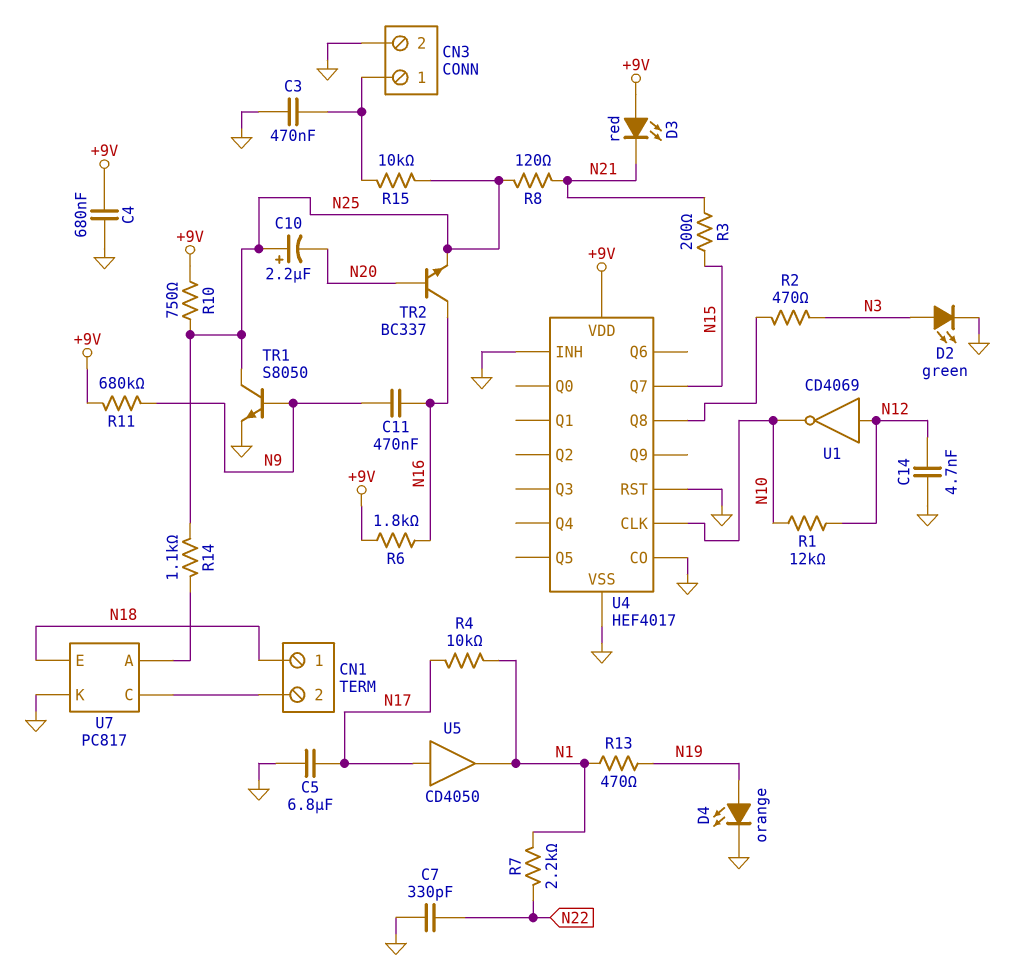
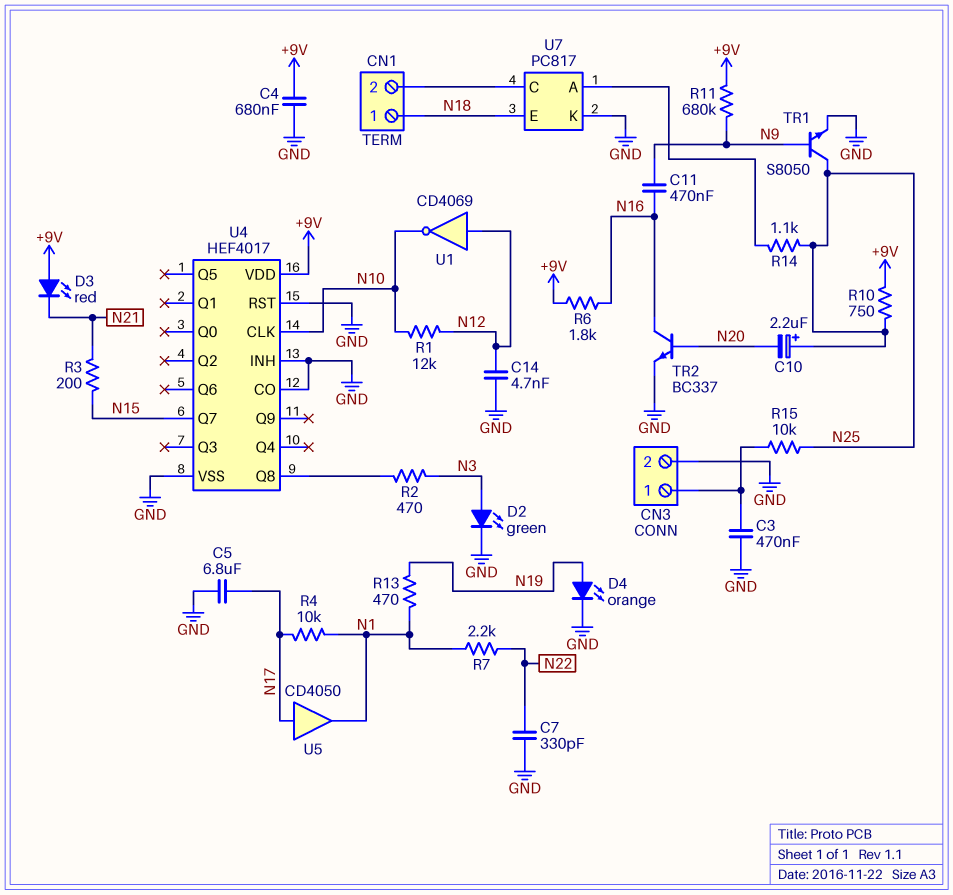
R8: 120 (N21, N25) -> none
TR2: NPN BC337 (B N20, C N16, E N25) -> NPN BC337 (B N20, C N16, E GND)

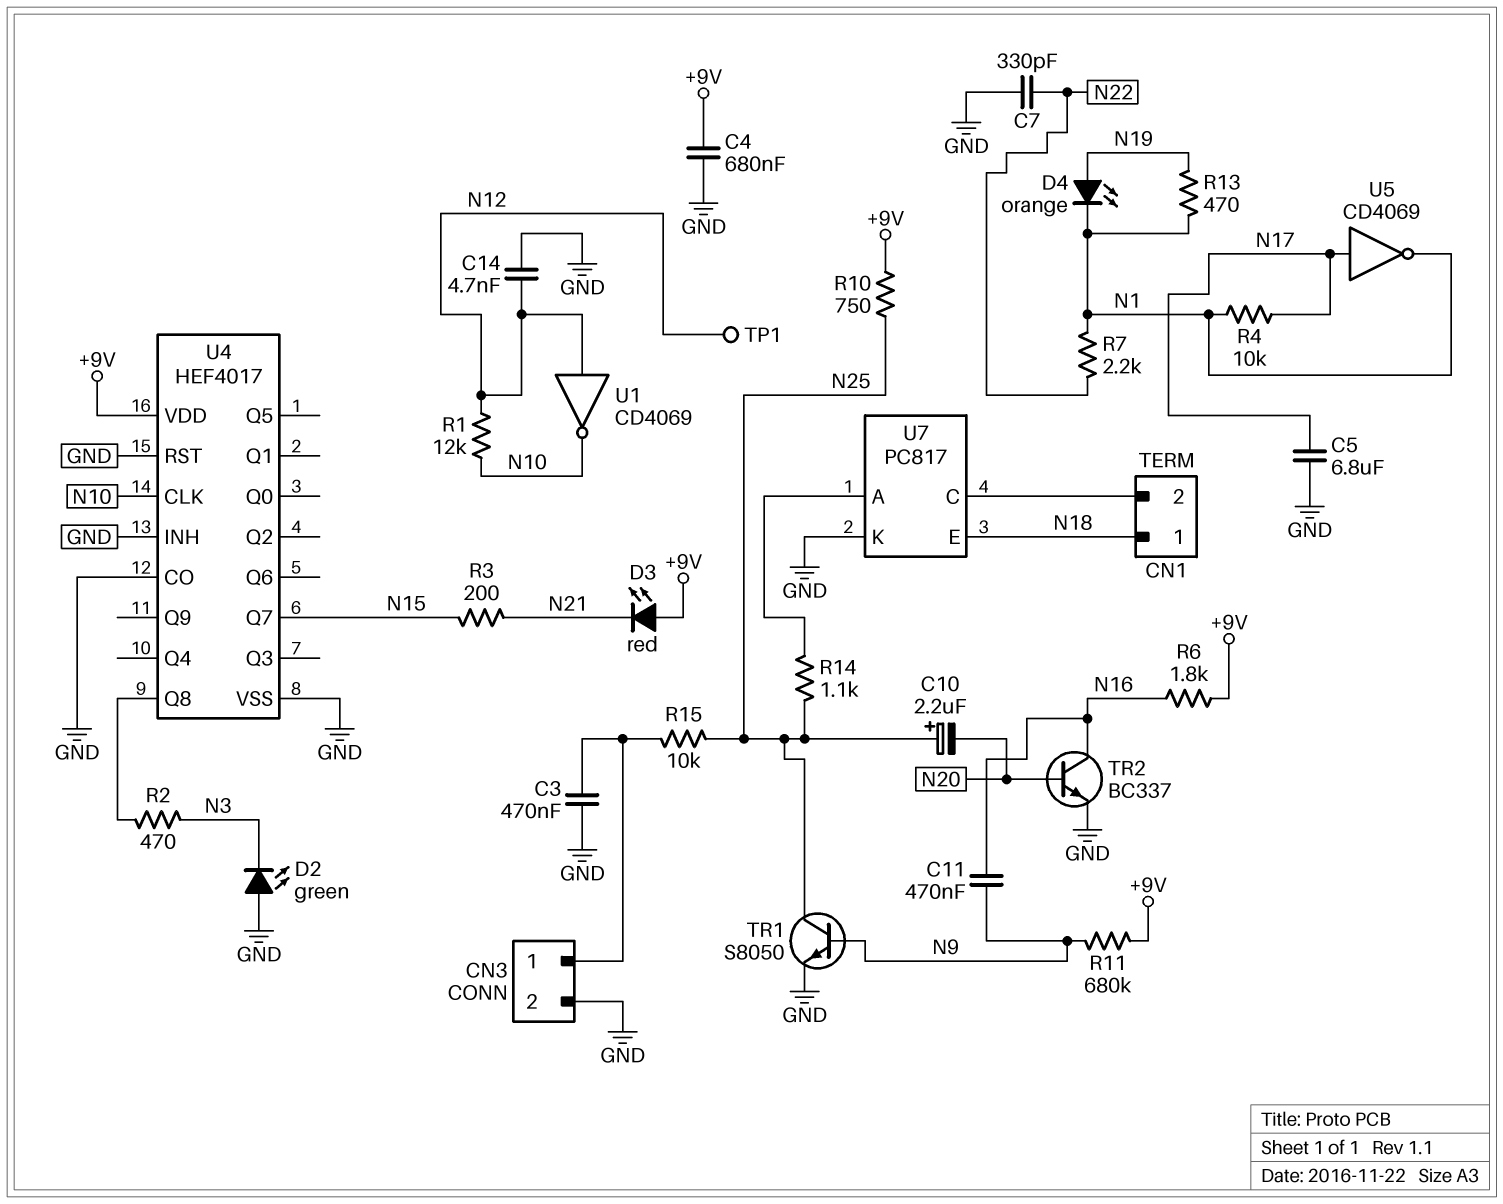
D2: LED green (A N3, K GND) -> LED green (A GND, K N3)
D4: LED orange (A N19, K GND) -> LED orange (A N19, K N1)
TP1: none -> test point (N12)
U5: buffer CD4050 (in N17, out N1) -> NOT CD4069 (in N17, out N1)

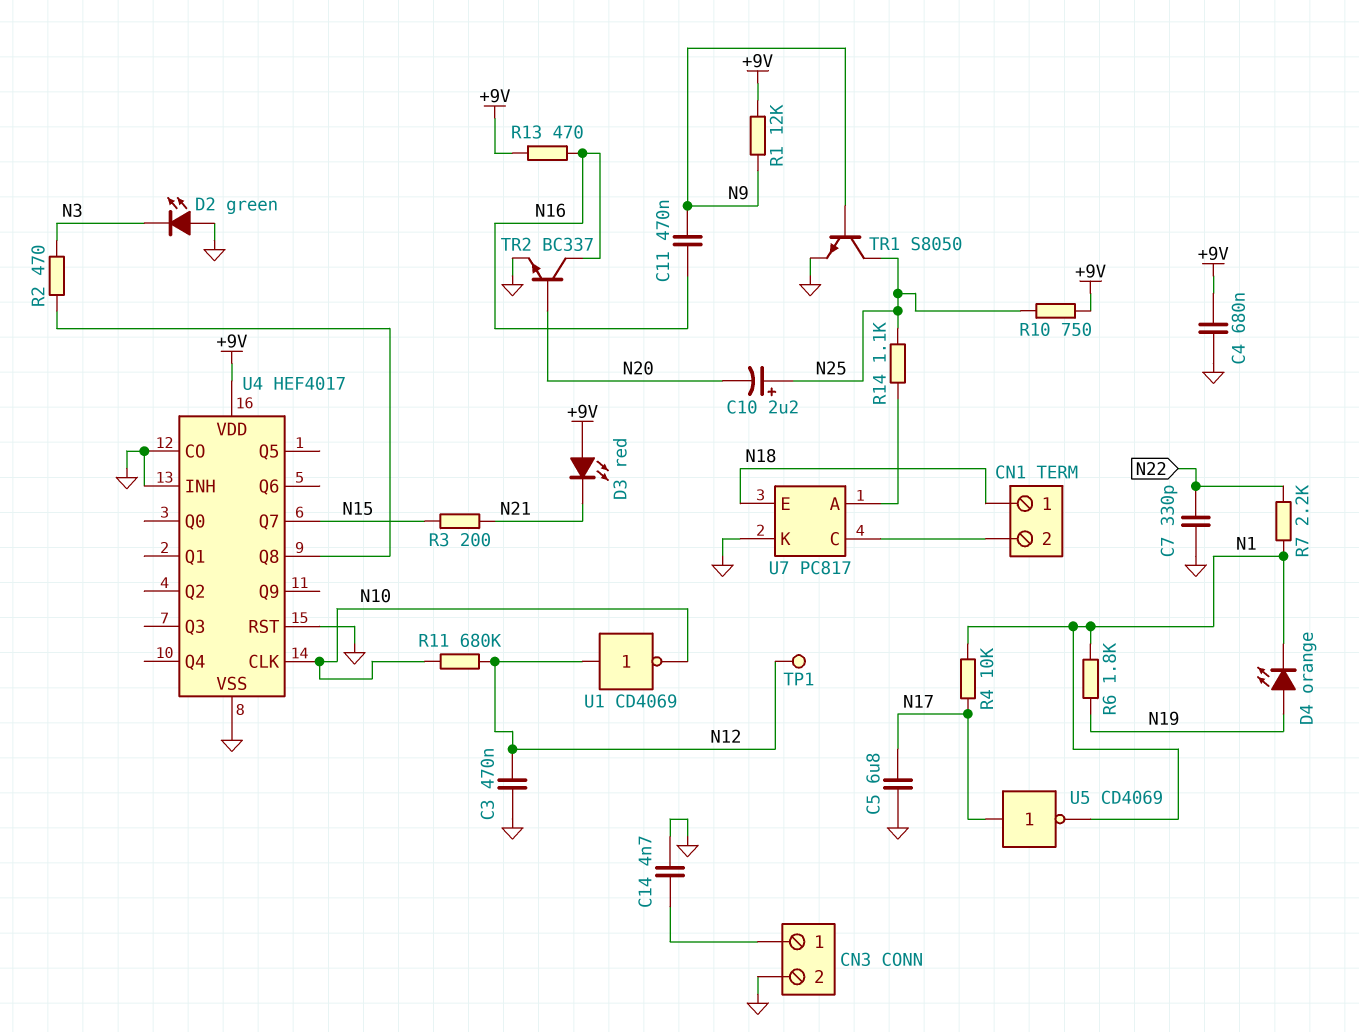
C3: 470nF (CN3/1, GND) -> 470nF (GND, N12)
C14: 4.7nF (GND, N12) -> 4.7nF (CN3/1, GND)
R1: 12k (N10, N12) -> 12k (+9V, N9)
R6: 1.8k (+9V, N16) -> 1.8k (N1, N19)
R11: 680k (+9V, N9) -> 680k (N10, N12)
R13: 470 (N1, N19) -> 470 (+9V, N16)
R15: 10k (CN3/1, N25) -> none

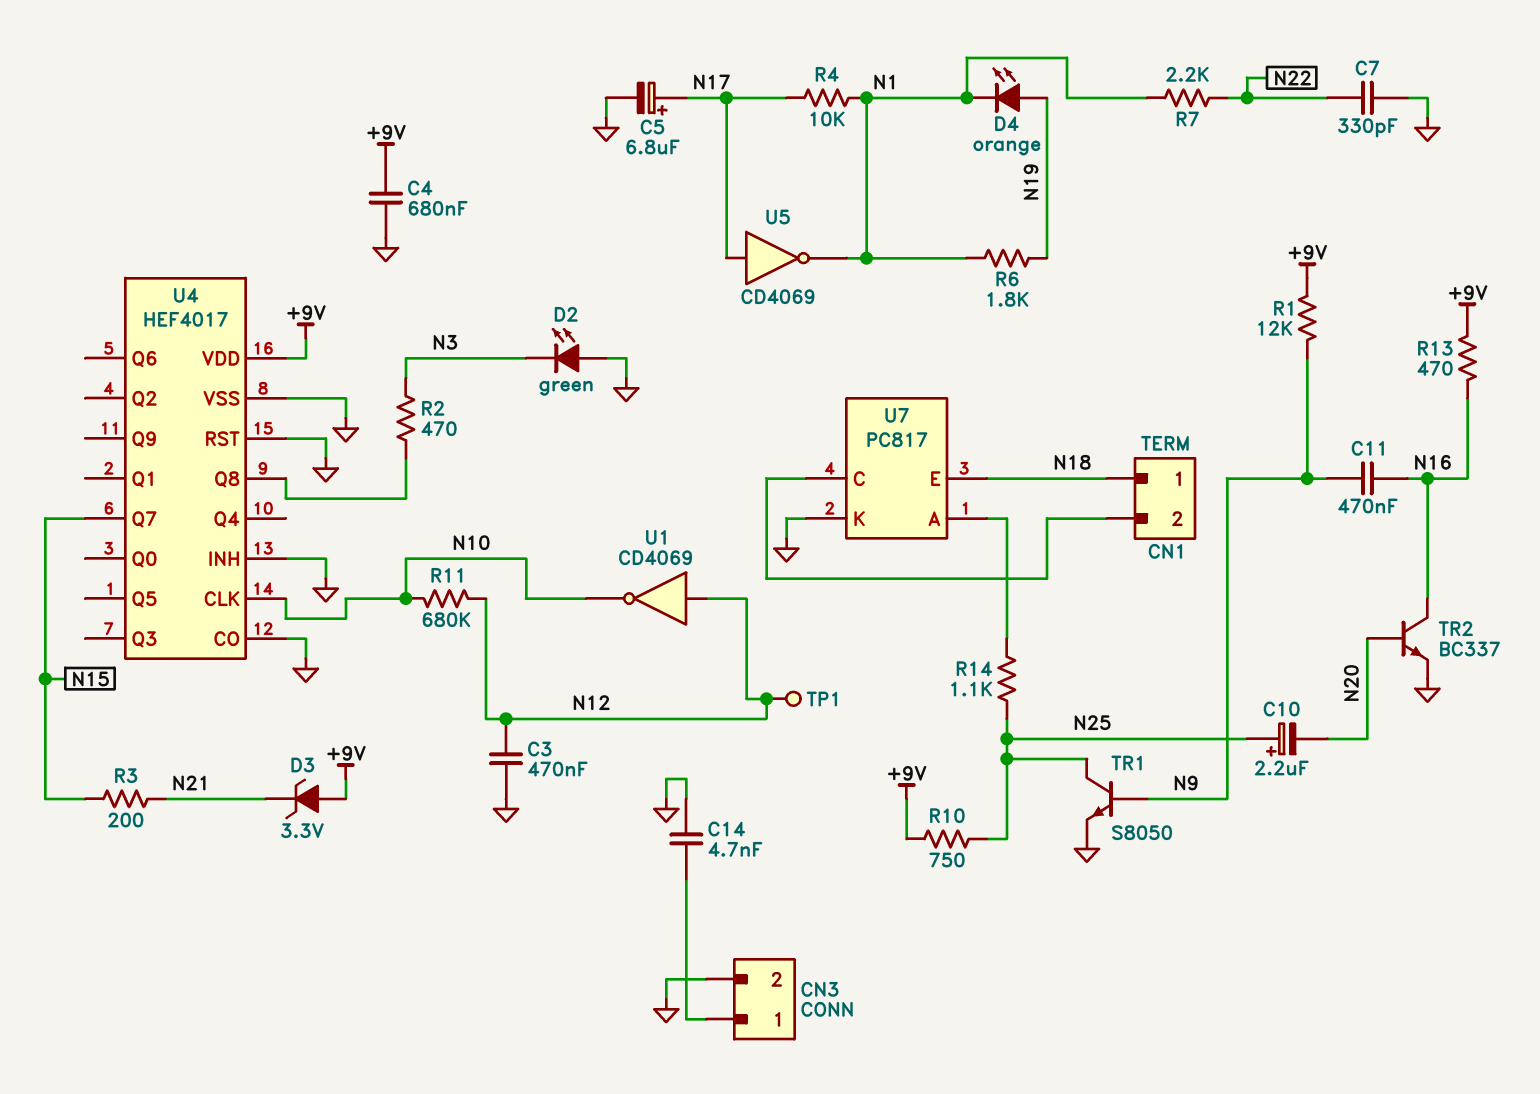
C5: 6.8uF (GND, N17) -> 6.8uF (plus N17, minus GND)
D3: LED red (A +9V, K N21) -> zener 3.3V (A +9V, K N21)

